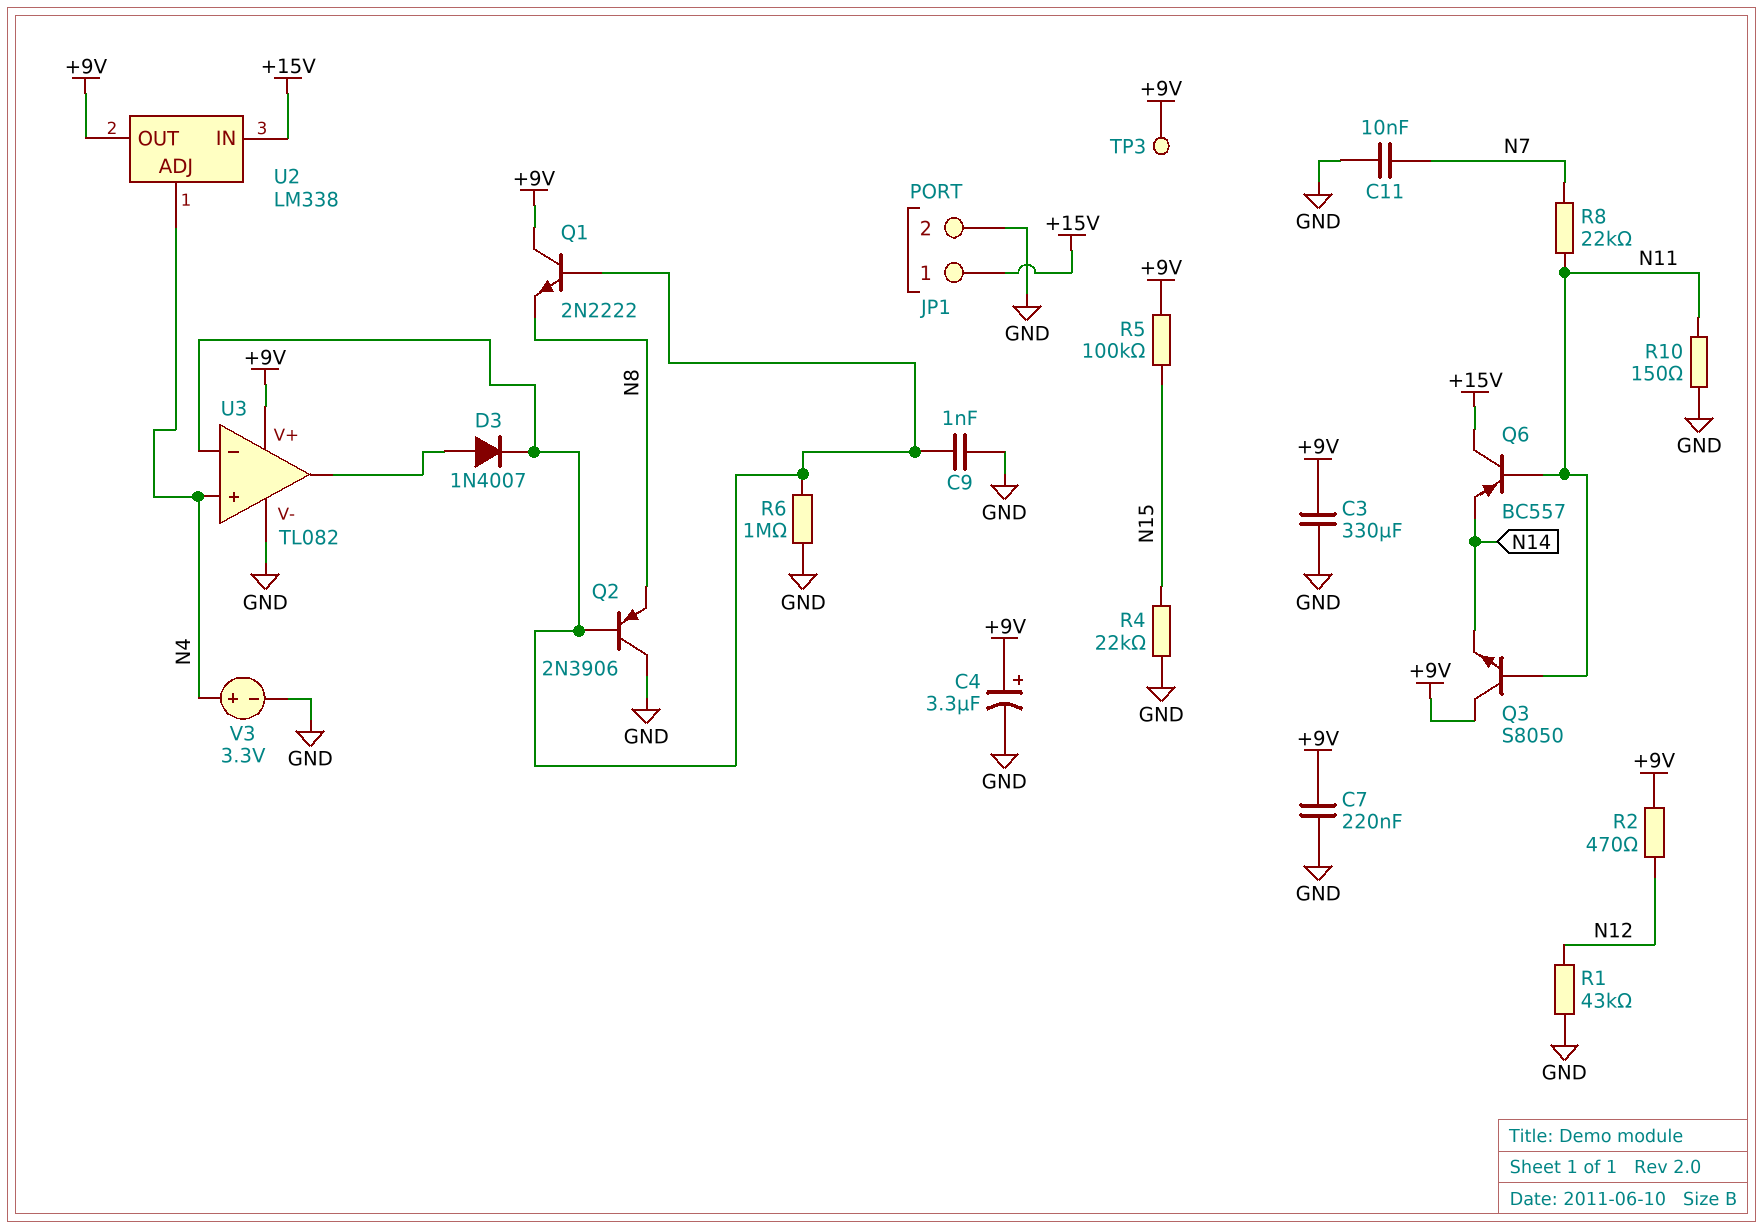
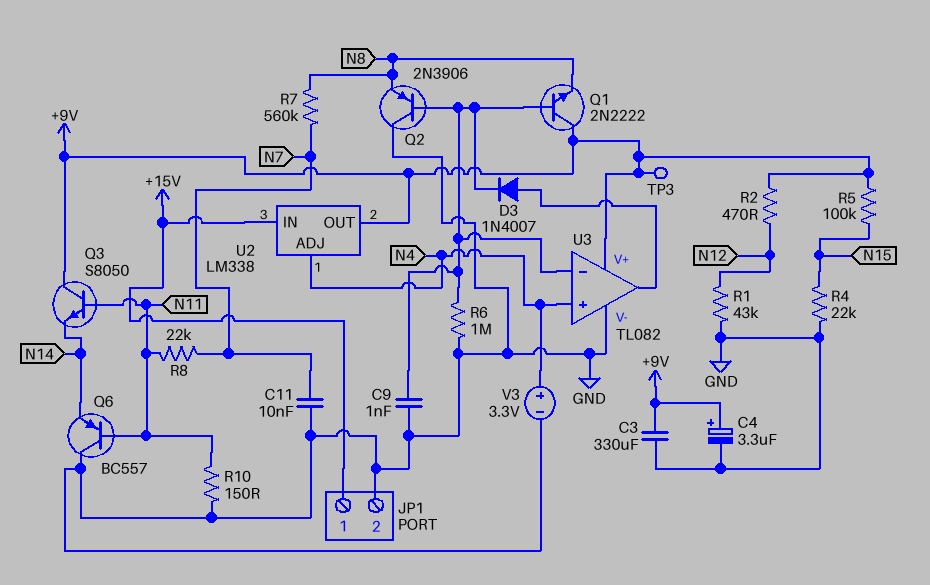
C7: 220nF (+9V, GND) -> none
Q6: PNP BC557 (B N11, C +15V, E N14) -> PNP BC557 (B N11, C GND, E N14)
R7: none -> 560k (N7, N8)

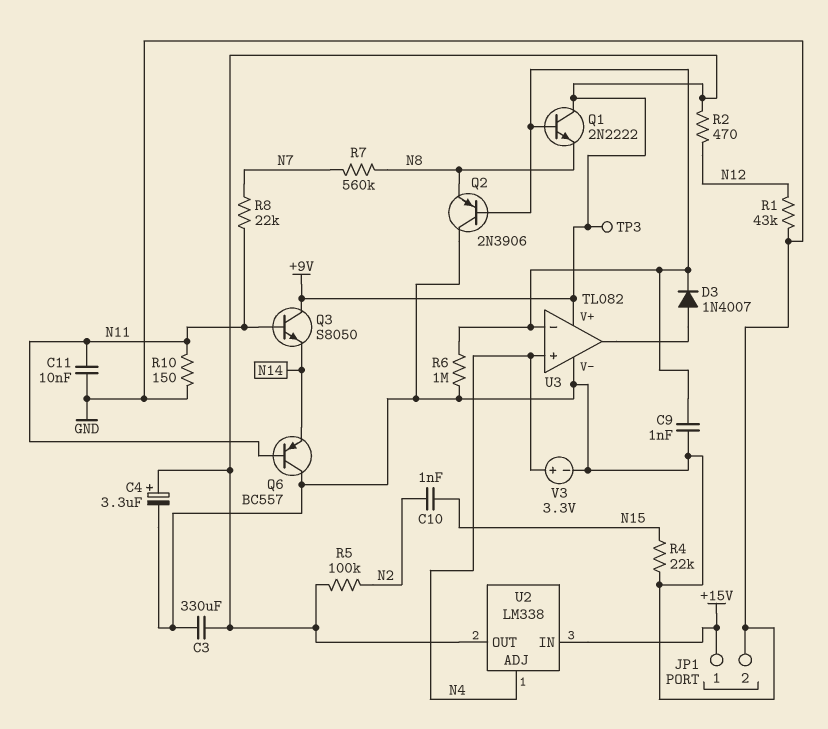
C10: none -> 1nF (N2, N15)
C11: 10nF (GND, N7) -> 10nF (GND, N11)
R5: 100k (+9V, N15) -> 100k (+9V, N2)

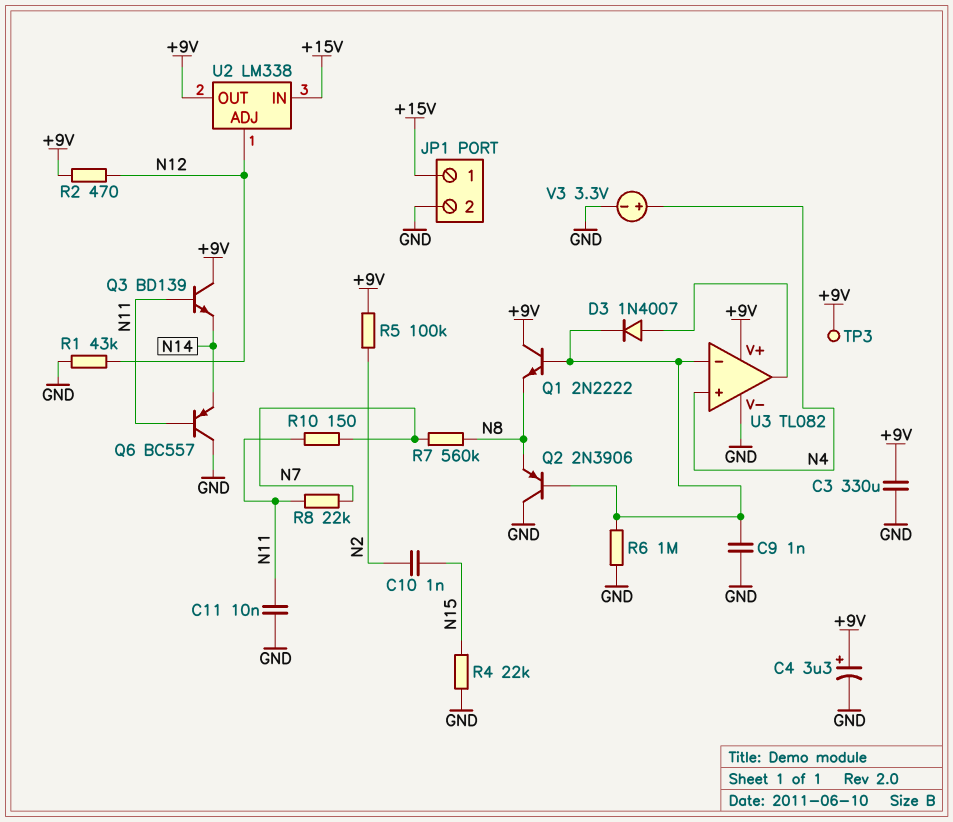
Q3: NPN S8050 (B N11, C +9V, E N14) -> NPN BD139 (B N11, C +9V, E N14)
R10: 150 (GND, N11) -> 150 (N7, N11)
U2 pin ADJ: N4 -> N12

